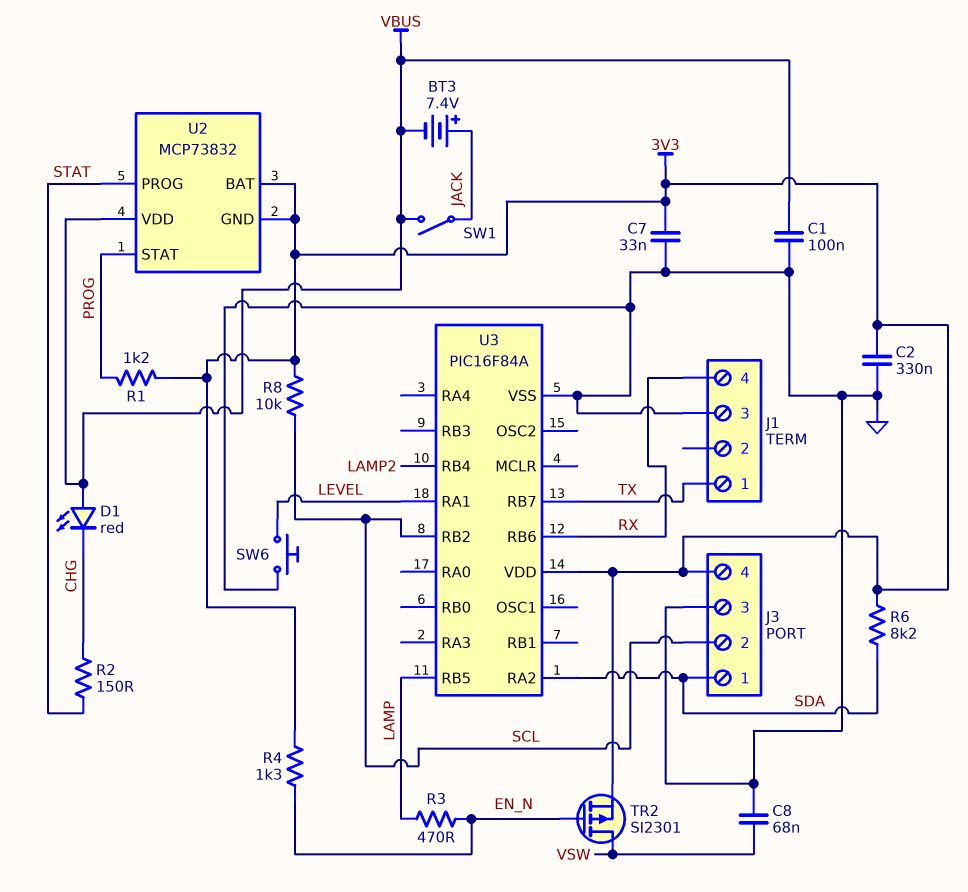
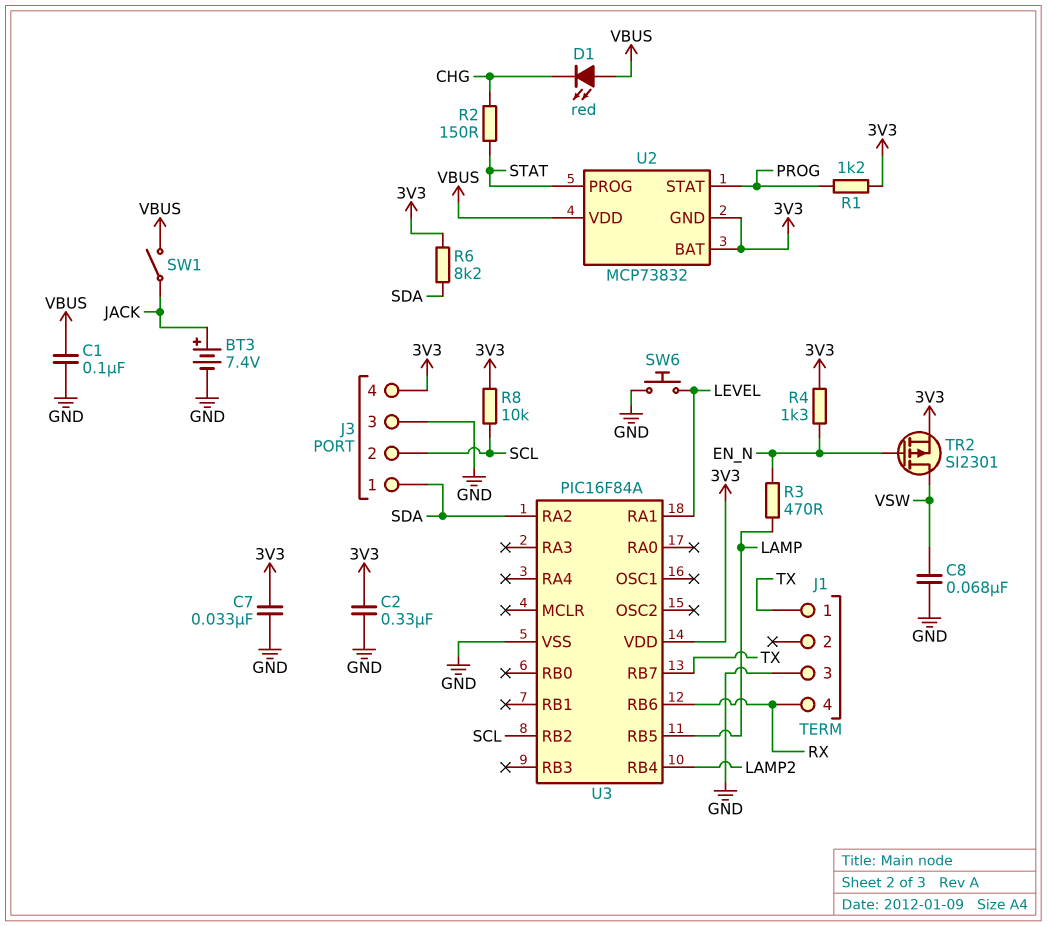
BT3: 7.4V (plus JACK, minus VBUS) -> 7.4V (plus JACK, minus GND)

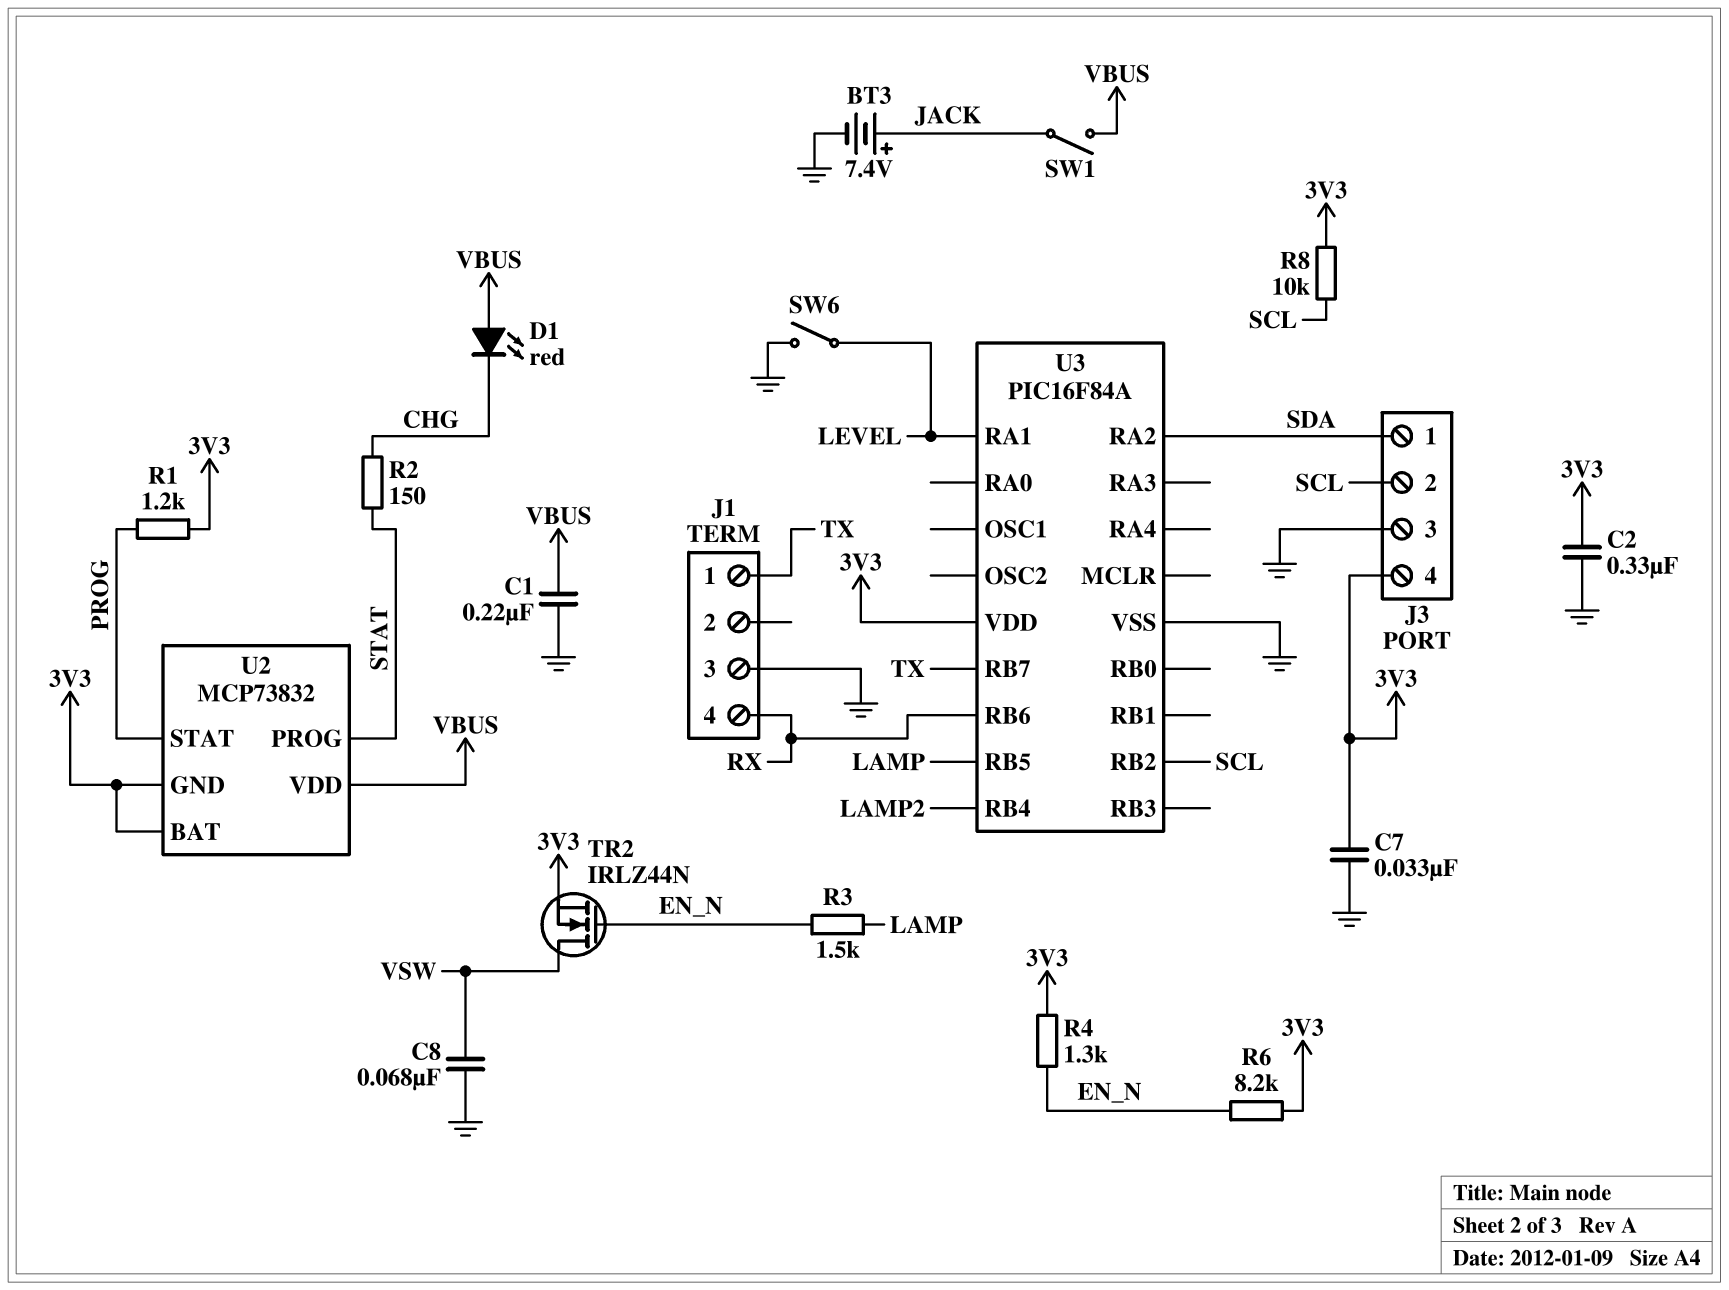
C1: 100nF (GND, VBUS) -> 220nF (GND, VBUS)
R3: 470 (EN_N, LAMP) -> 1.5k (EN_N, LAMP)
R6: 8.2k (3V3, SDA) -> 8.2k (3V3, EN_N)
SW6: button (GND, LEVEL) -> switch (GND, LEVEL)
TR2: PMOS SI2301 (G EN_N, D VSW, S 3V3) -> NMOS IRLZ44N (G EN_N, D VSW, S 3V3)

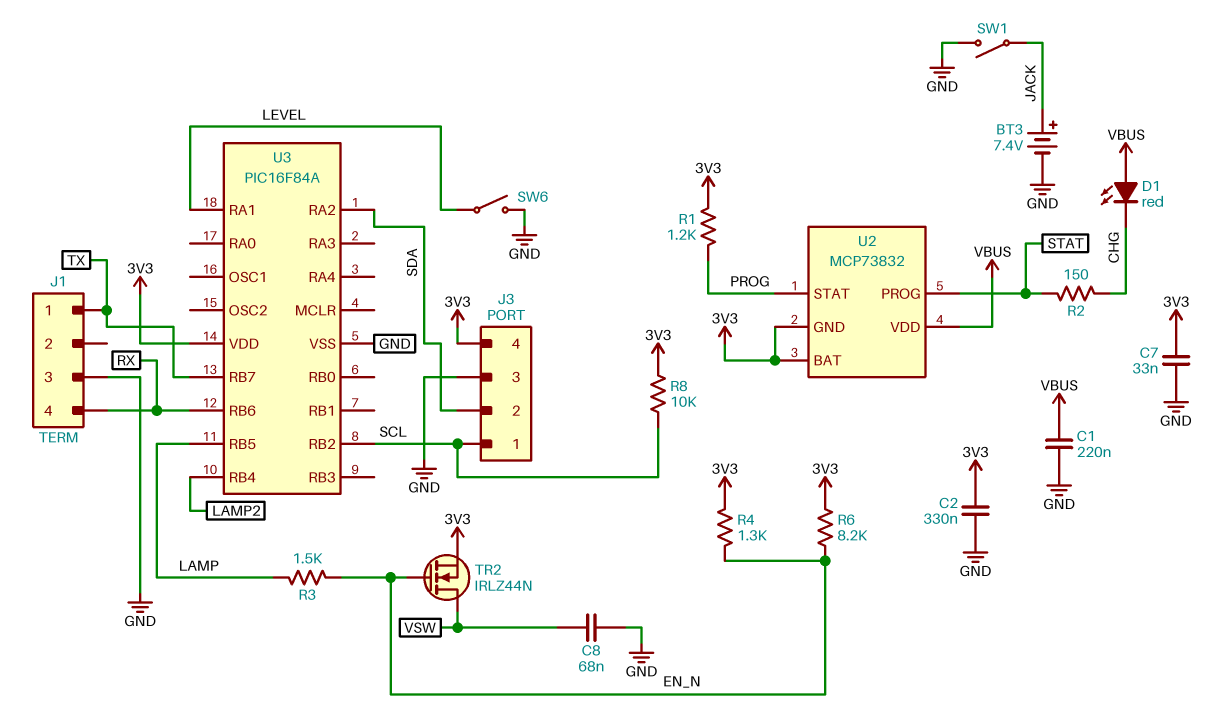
J3 pin 1: SDA -> SCL
J3 pin 2: SCL -> SDA
SW1: switch (JACK, VBUS) -> switch (GND, JACK)

